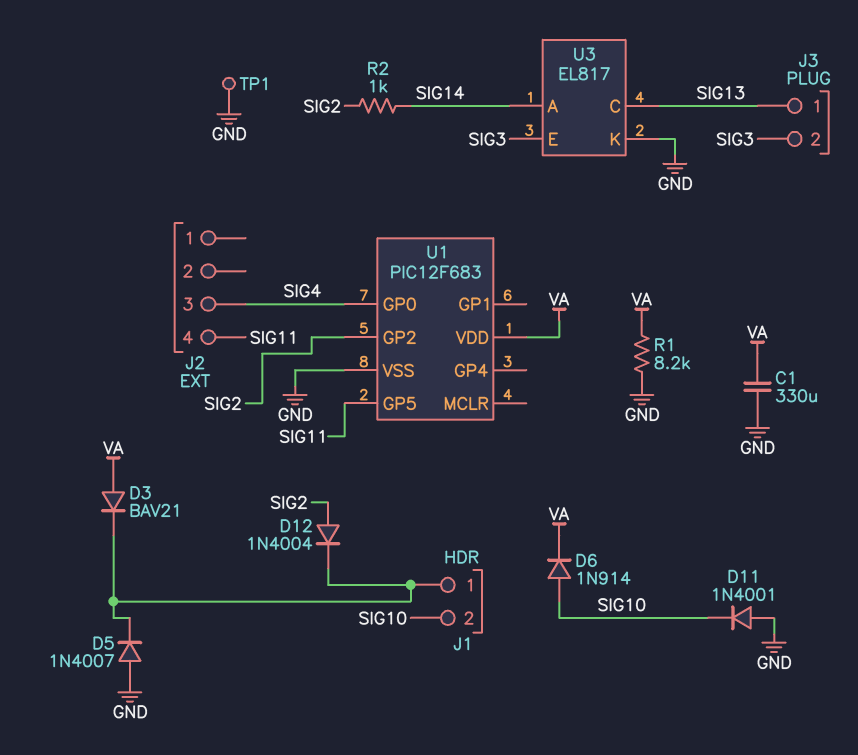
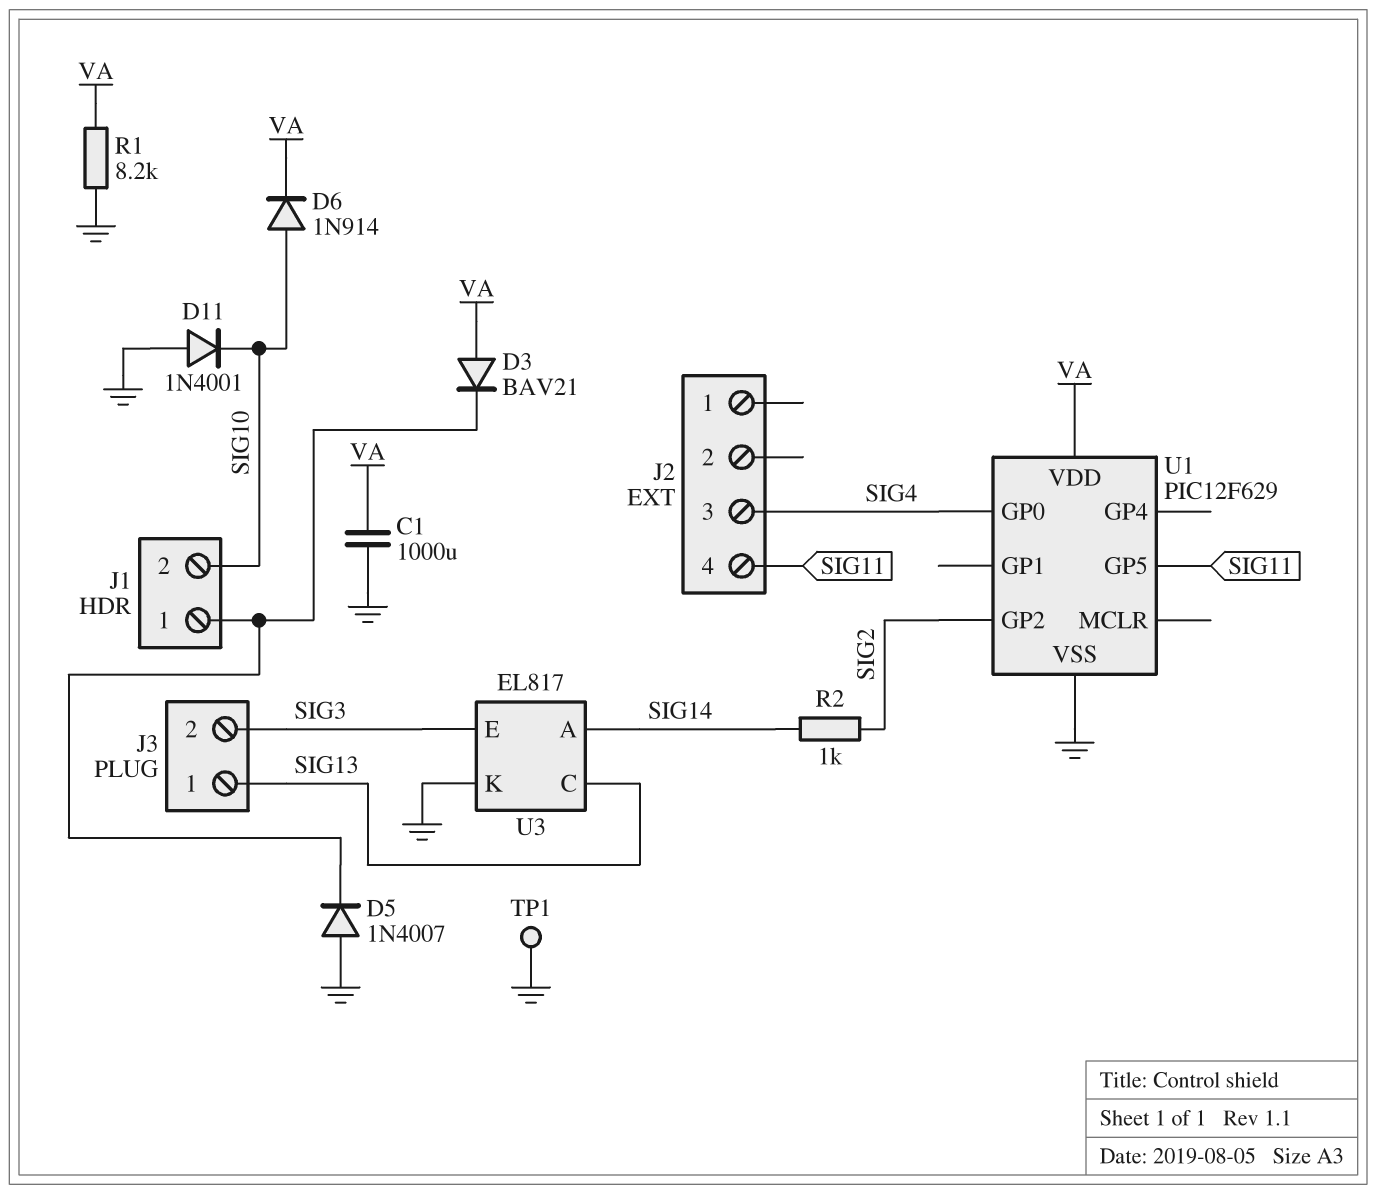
C1: 330uF (GND, VA) -> 1000uF (GND, VA)
D12: diode 1N4004 (A SIG2, K J1/1) -> none
U1: PIC12F683 -> PIC12F629

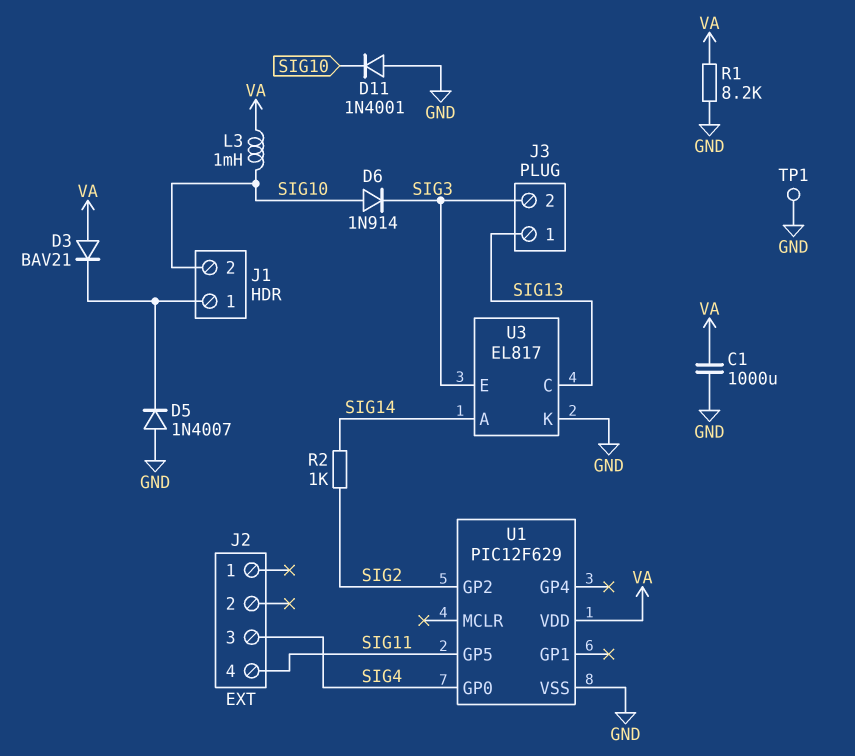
D6: diode 1N914 (A SIG10, K VA) -> diode 1N914 (A SIG10, K SIG3)
L3: none -> 1mH (SIG10, VA)

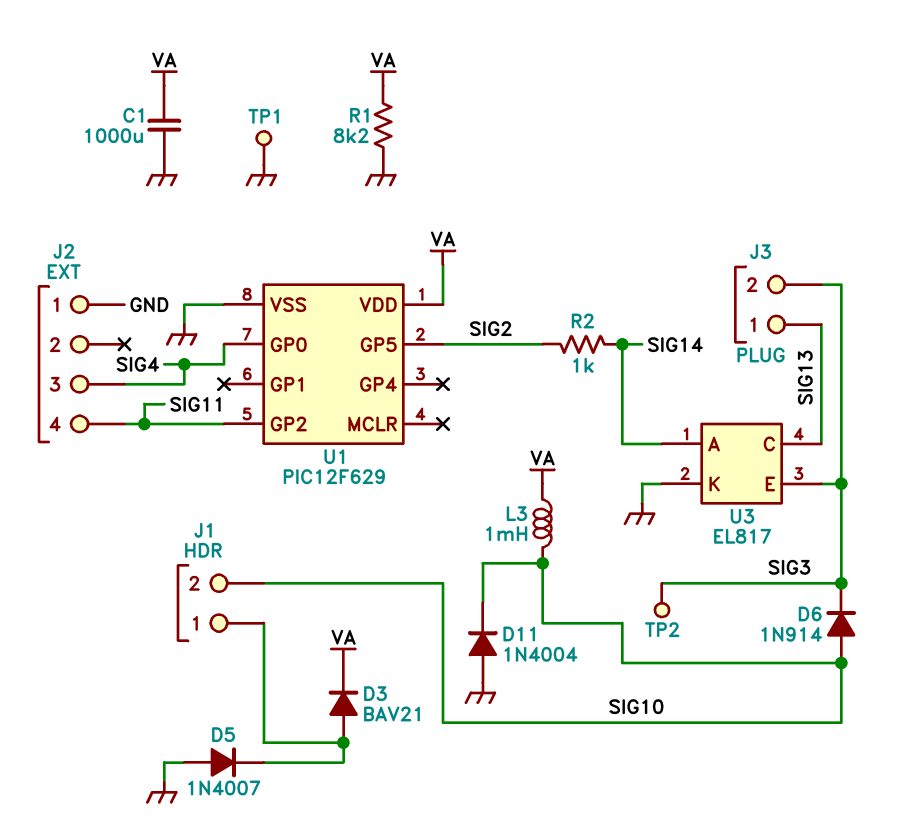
D3: diode BAV21 (A VA, K J1/1) -> diode BAV21 (A J1/1, K VA)
D11: diode 1N4001 (A GND, K SIG10) -> diode 1N4004 (A GND, K SIG10)
J2 pin 1: none -> GND
TP2: none -> test point (SIG3)
U1 pin GP2: SIG2 -> SIG11
U1 pin GP5: SIG11 -> SIG2

